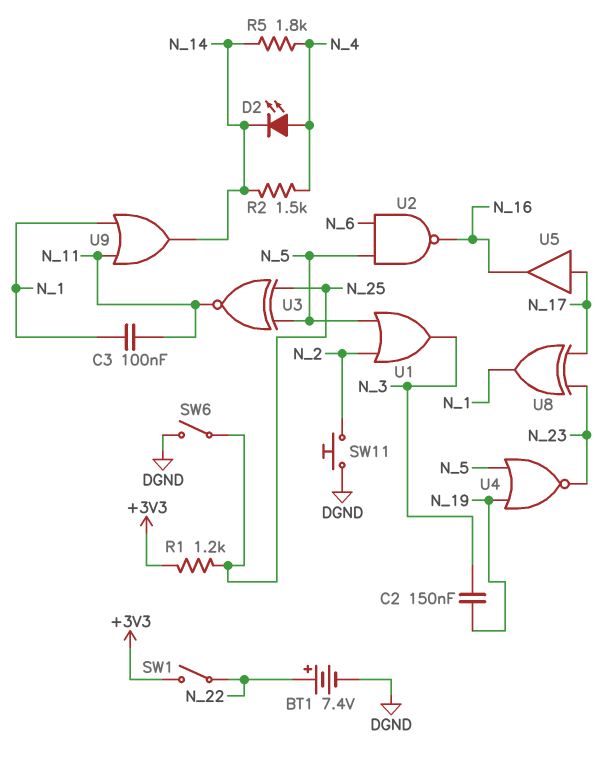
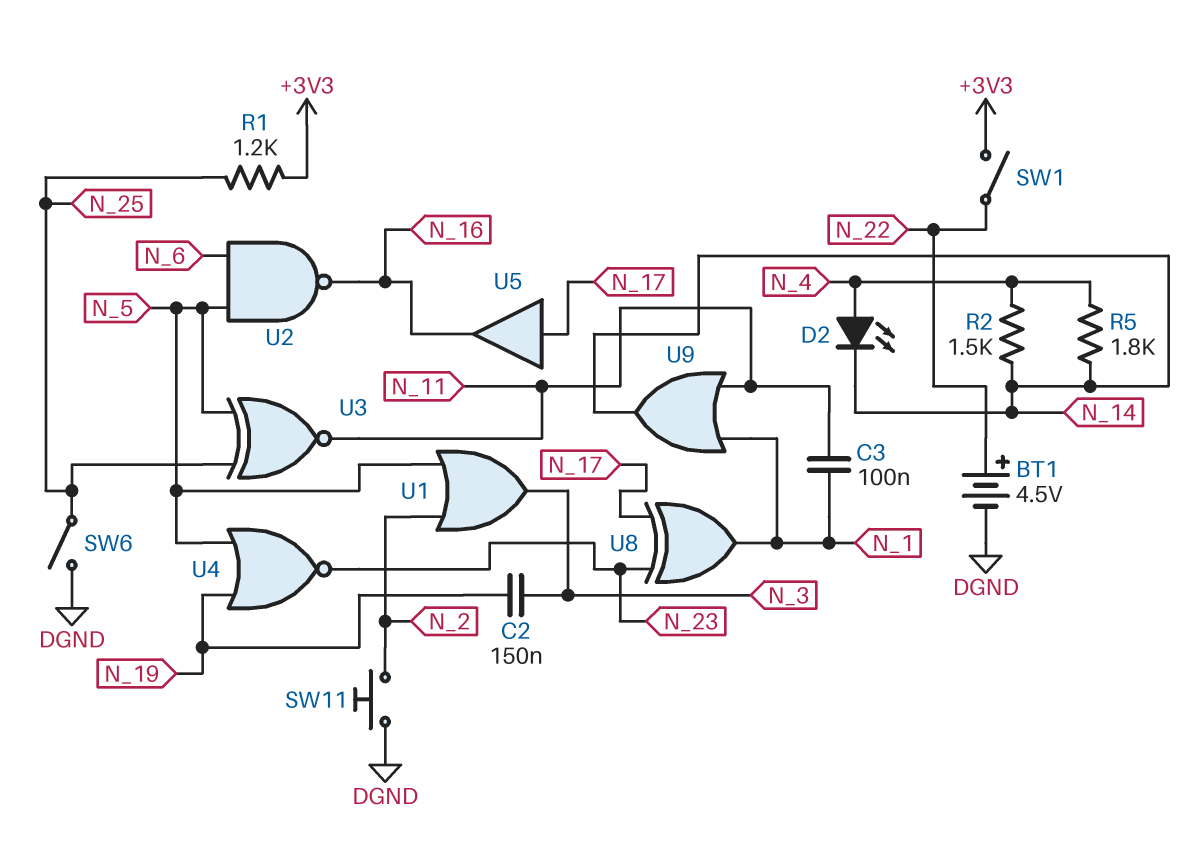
BT1: 7.4V (plus N_22, minus DGND) -> 4.5V (plus N_22, minus DGND)

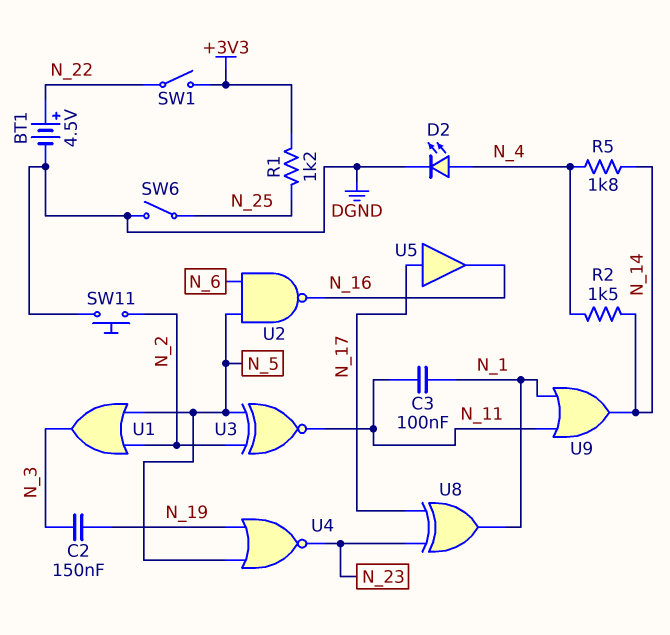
D2: LED (A N_4, K N_14) -> LED (A N_4, K DGND)
U3: XNOR (in N_5, in N_25, out N_11) -> XNOR (in N_2, in N_5, out N_11)

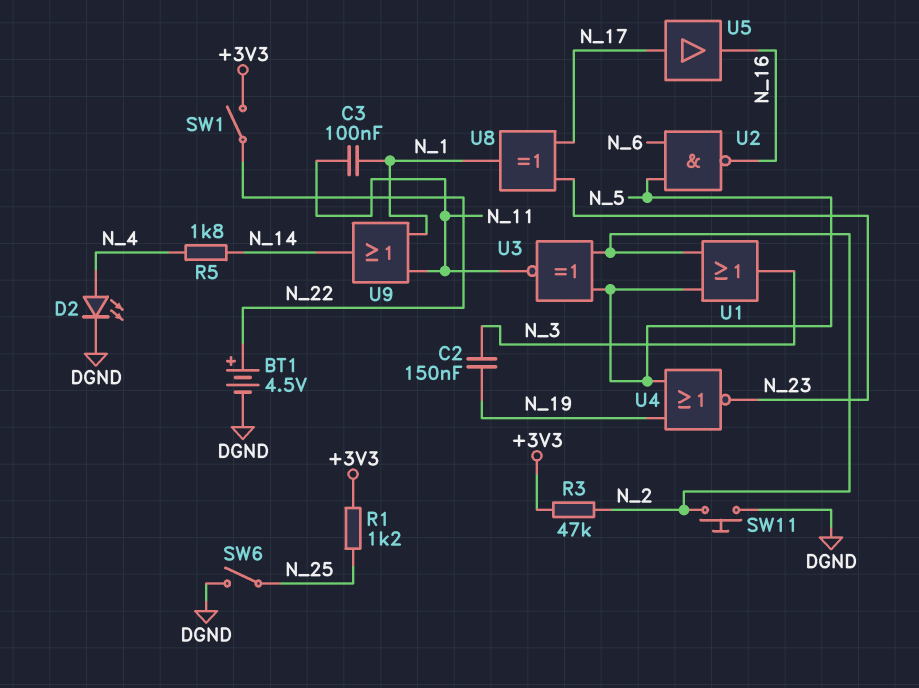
R2: 1.5k (N_4, N_14) -> none
R3: none -> 47k (+3V3, N_2)

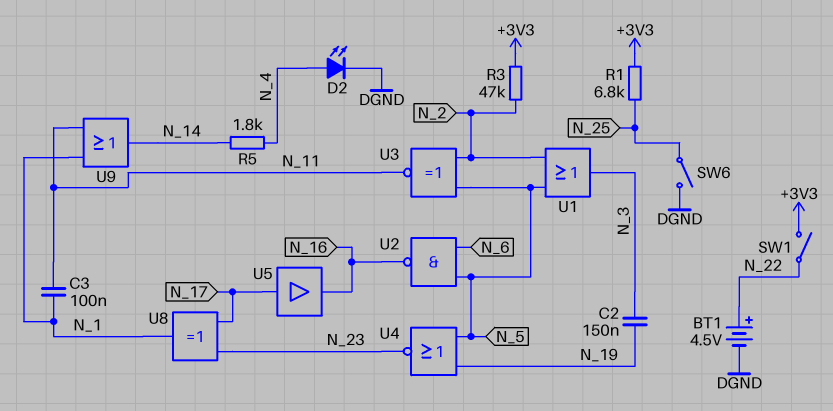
R1: 1.2k (+3V3, N_25) -> 6.8k (+3V3, N_25)
SW11: button (DGND, N_2) -> none

